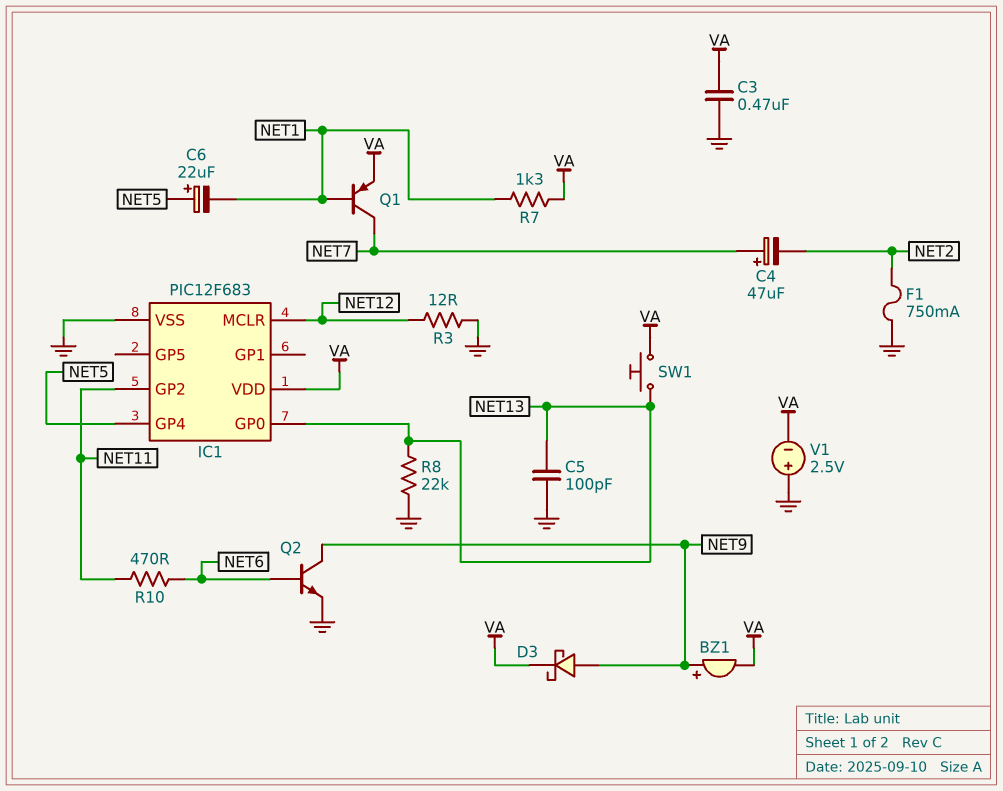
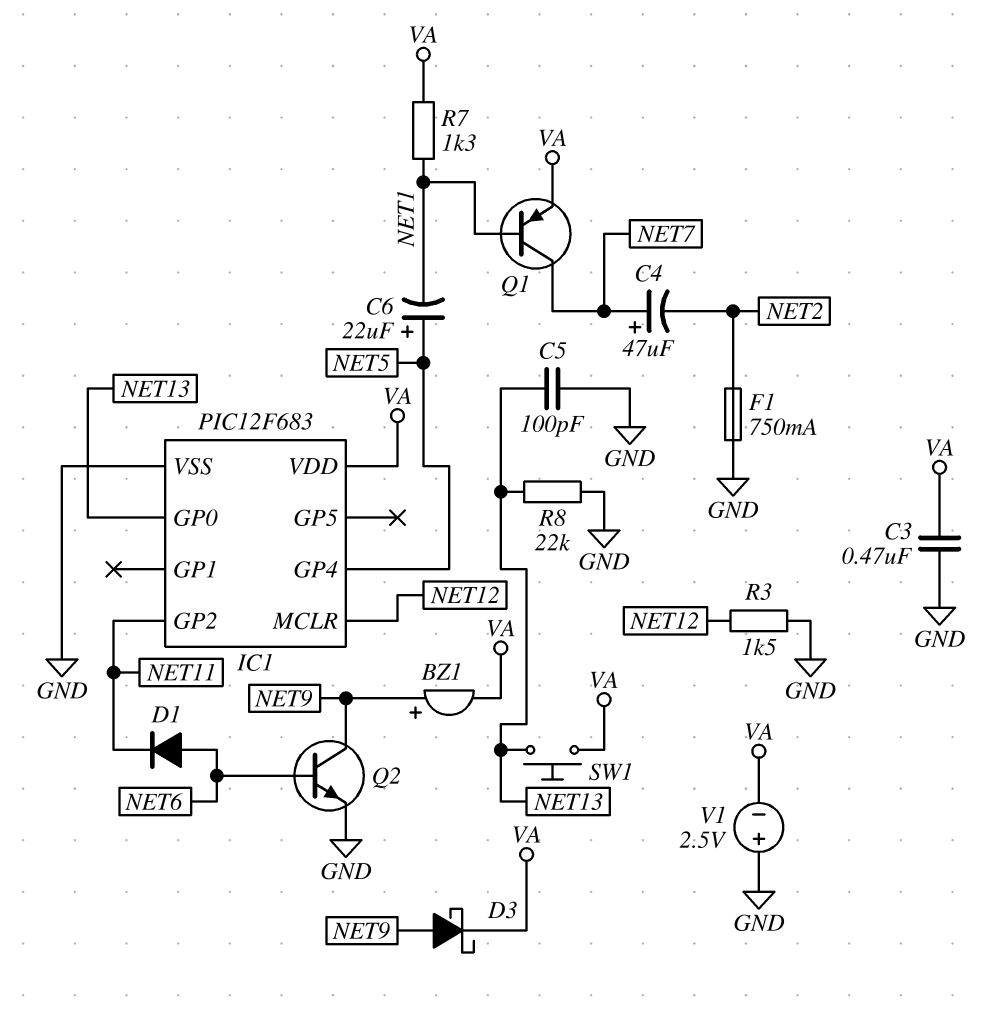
D1: none -> diode (A NET6, K NET11)
R3: 12 (GND, NET12) -> 1.5k (GND, NET12)
R10: 470 (NET6, NET11) -> none

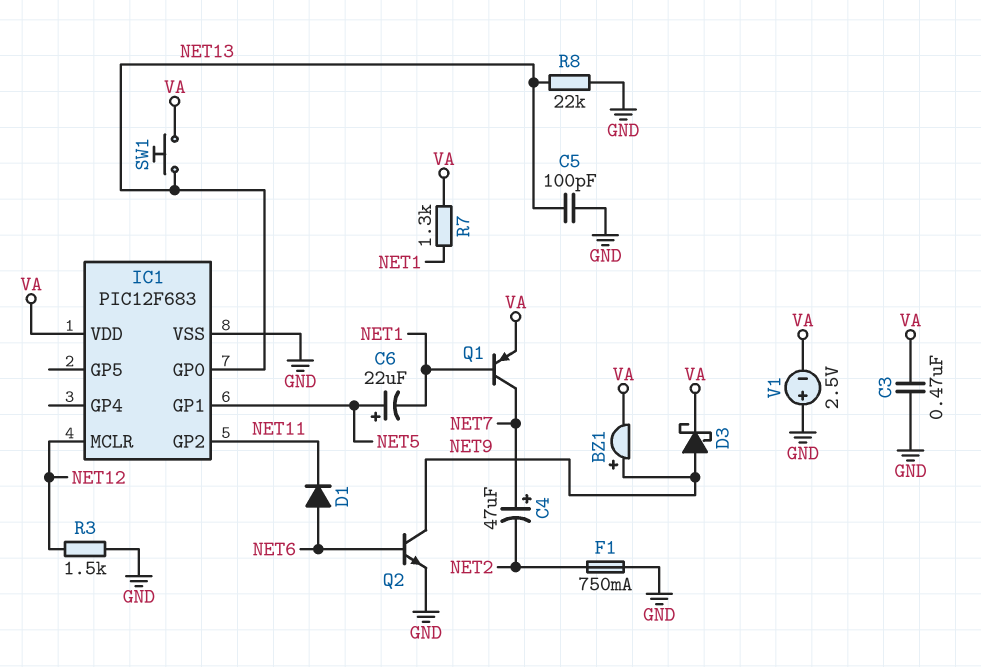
IC1 pin GP1: none -> NET5
IC1 pin GP4: NET5 -> none

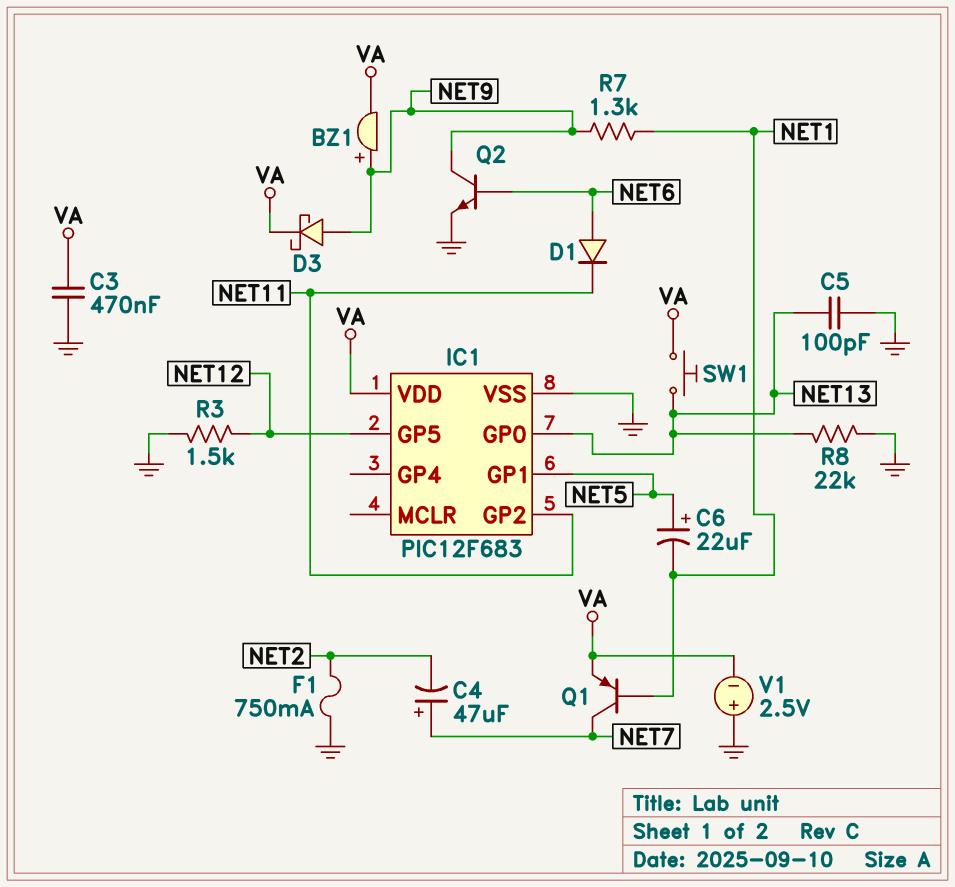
IC1 pin GP5: none -> NET12
IC1 pin MCLR: NET12 -> none
R7: 1.3k (NET1, VA) -> 1.3k (NET1, NET9)

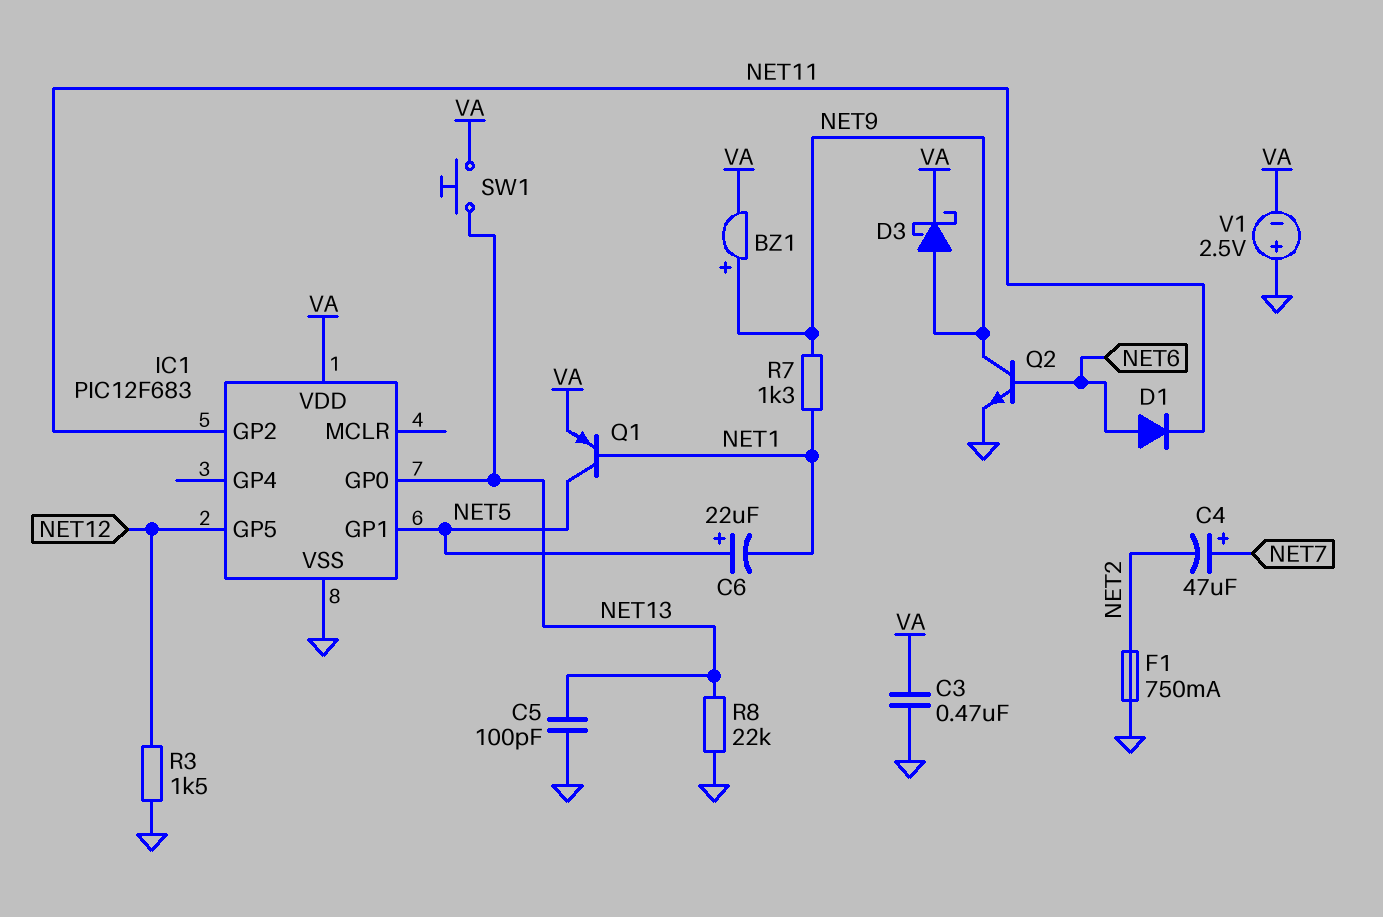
Q1: PNP (B NET1, C NET7, E VA) -> PNP (B NET1, C NET5, E VA)

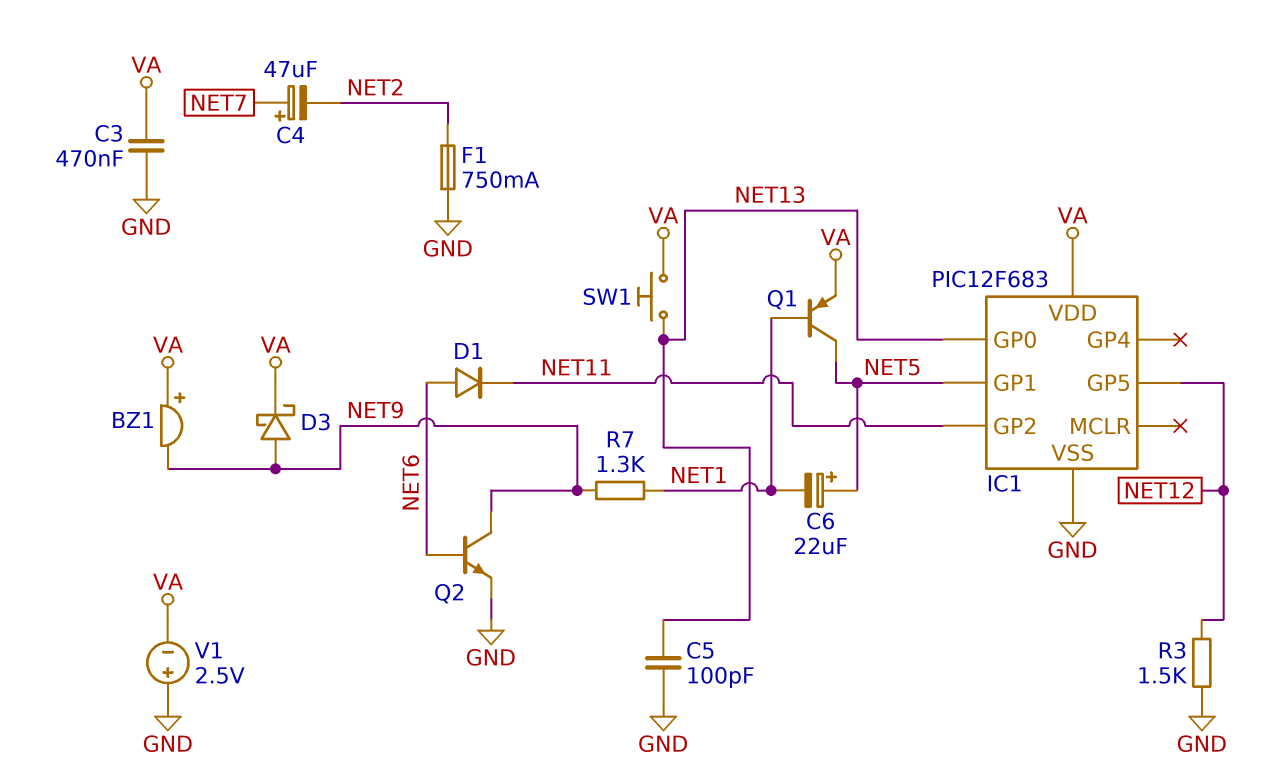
BZ1: buzzer (plus NET9, minus VA) -> buzzer (plus VA, minus NET9)
R8: 22k (GND, NET13) -> none

